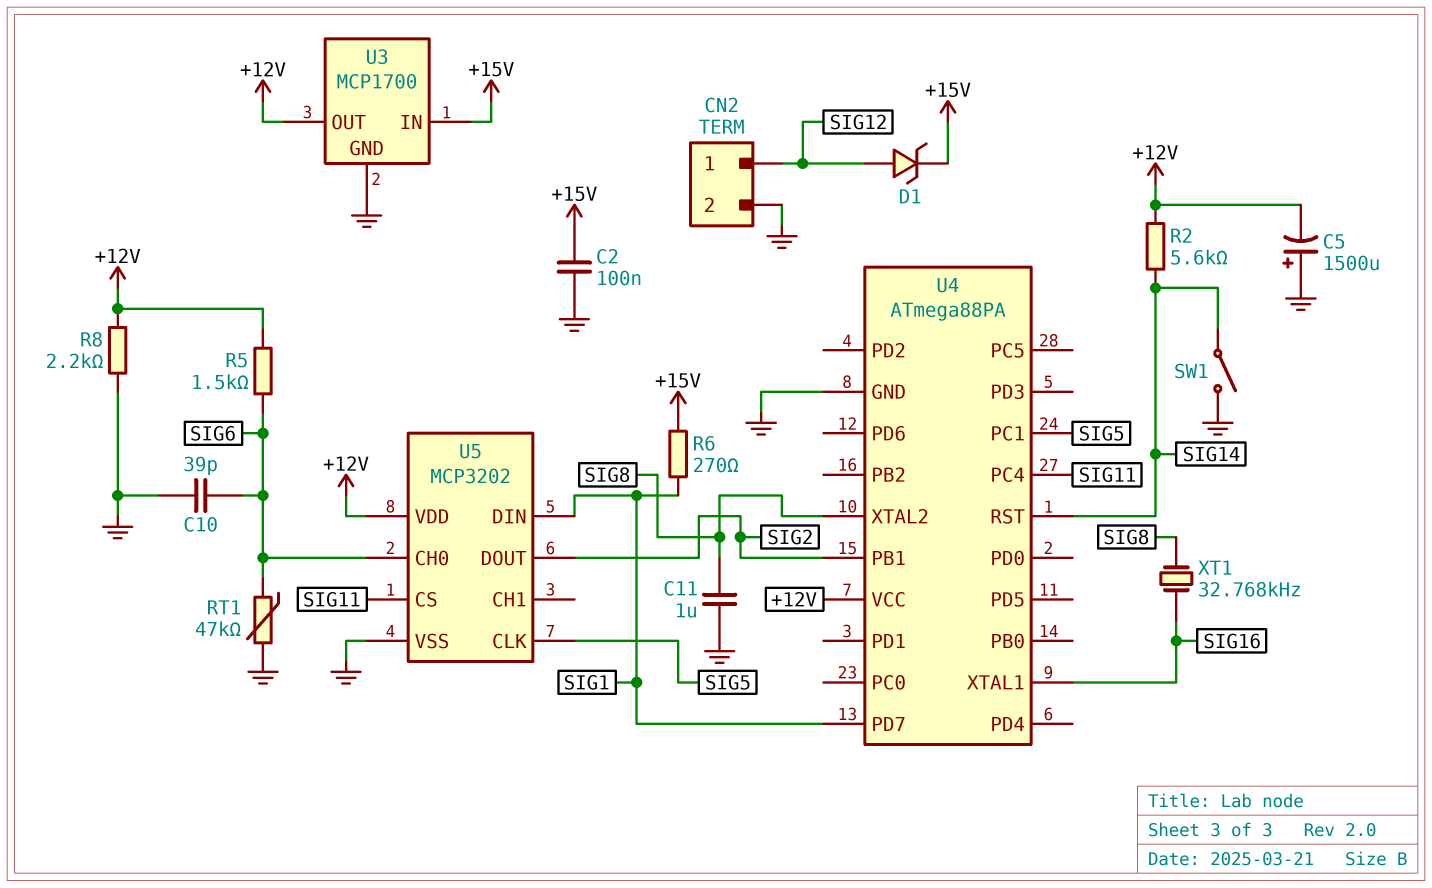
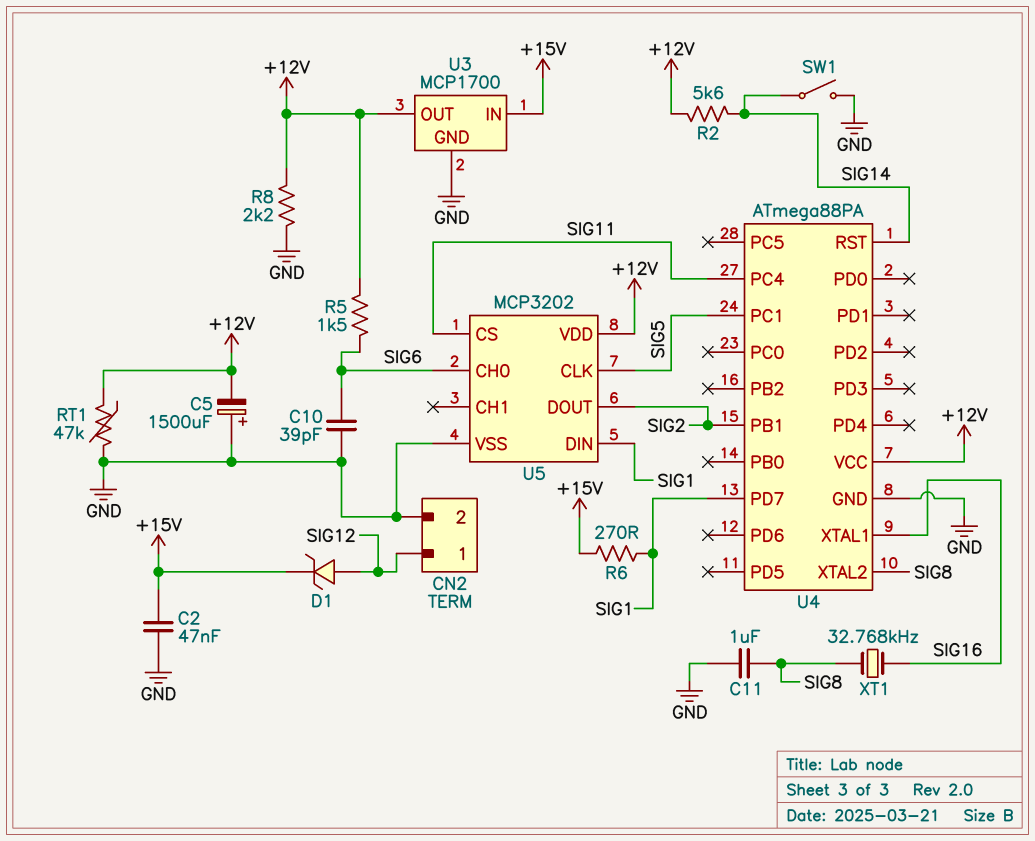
C2: 100nF (+15V, GND) -> 47nF (+15V, GND)
RT1: 47k (GND, SIG6) -> 47k (+12V, GND)

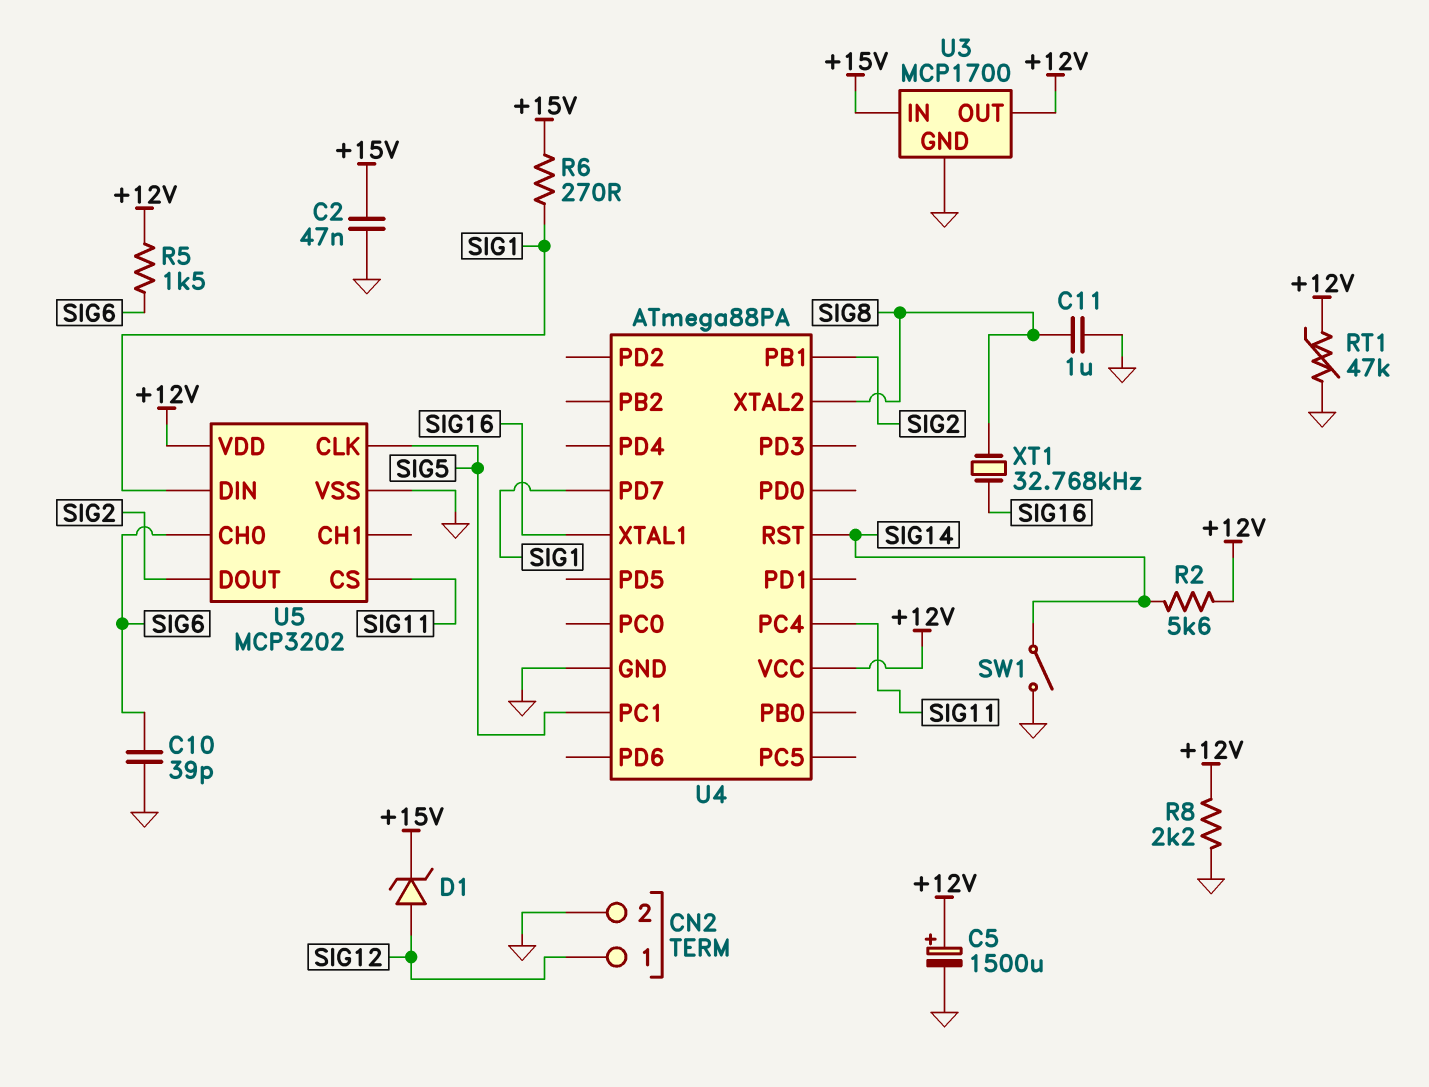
C5: 1500uF (plus GND, minus +12V) -> 1500uF (plus +12V, minus GND)

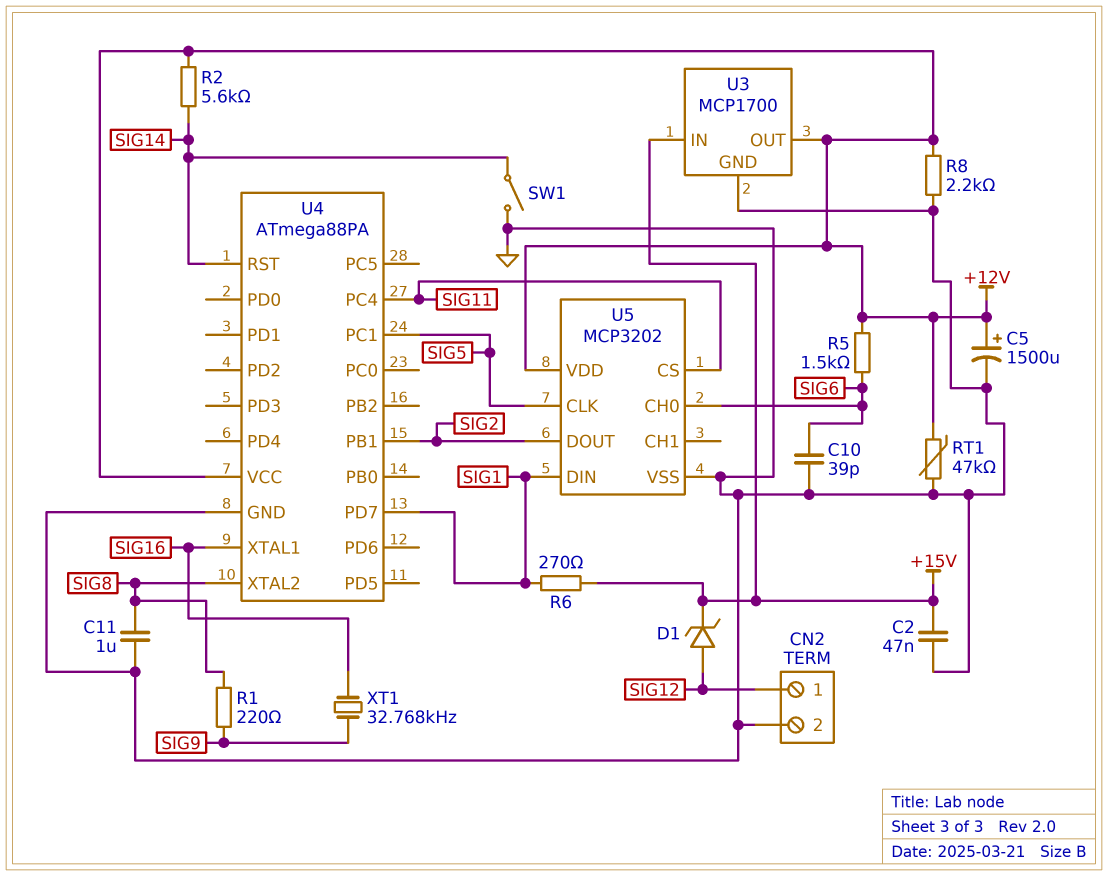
R1: none -> 220 (SIG8, SIG9)
XT1: 32.768kHz (SIG8, SIG16) -> 32.768kHz (SIG9, SIG16)

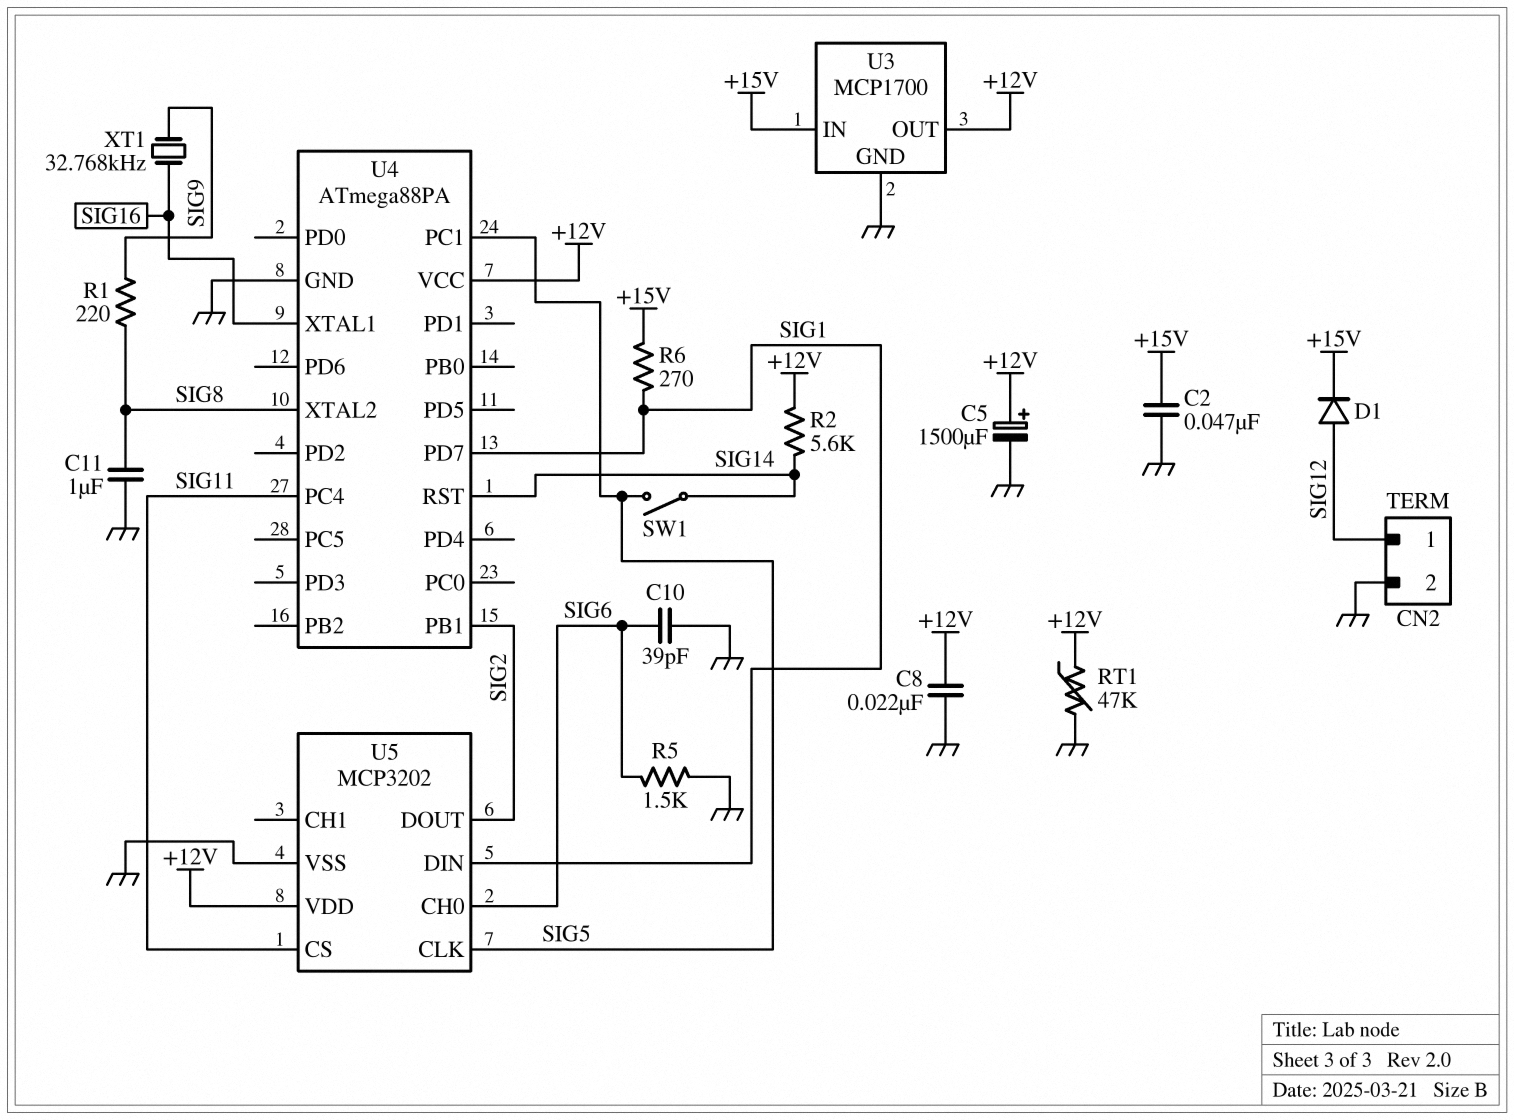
C8: none -> 22nF (+12V, GND)
D1: zener (A SIG12, K +15V) -> diode (A SIG12, K +15V)
R5: 1.5k (+12V, SIG6) -> 1.5k (GND, SIG6)
R8: 2.2k (+12V, GND) -> none
SW1: switch (GND, SIG14) -> switch (SIG5, SIG14)

